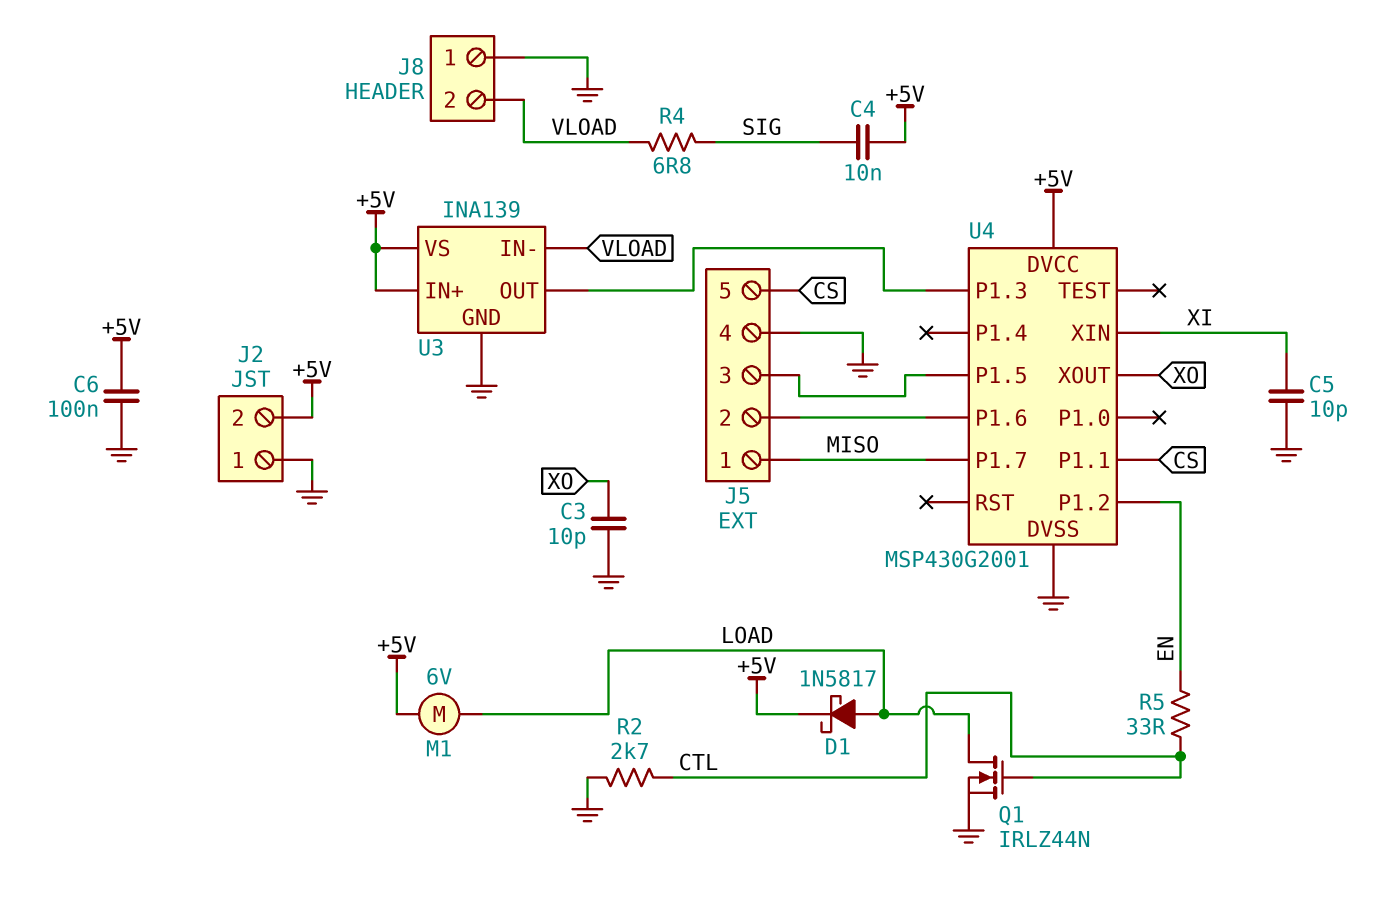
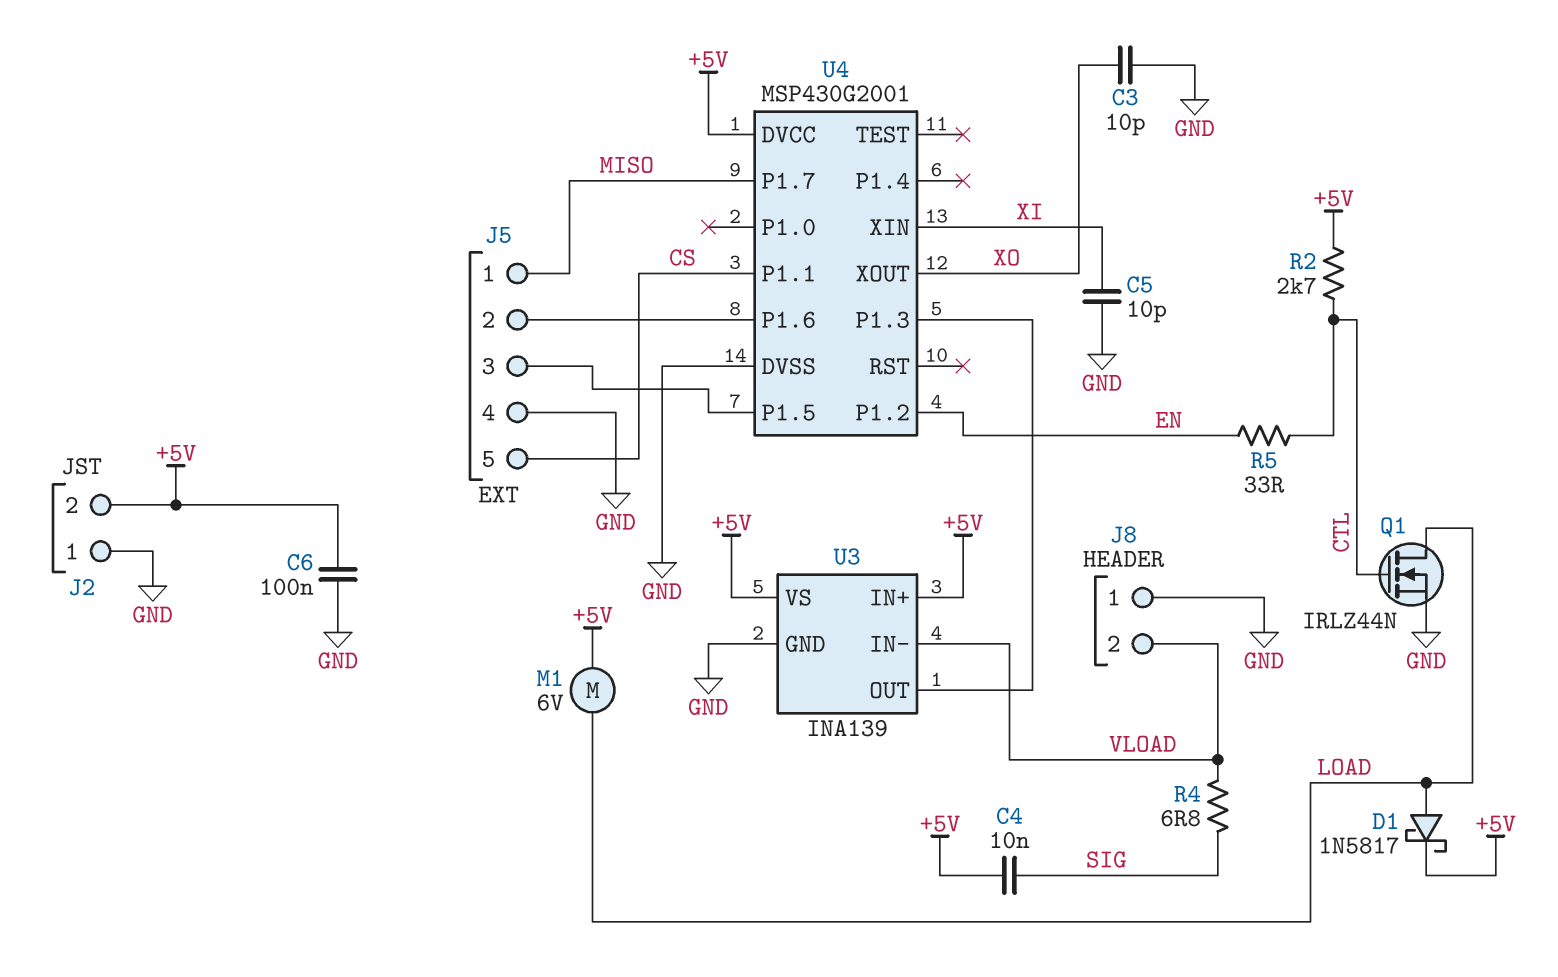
R2: 2.7k (CTL, GND) -> 2.7k (+5V, CTL)

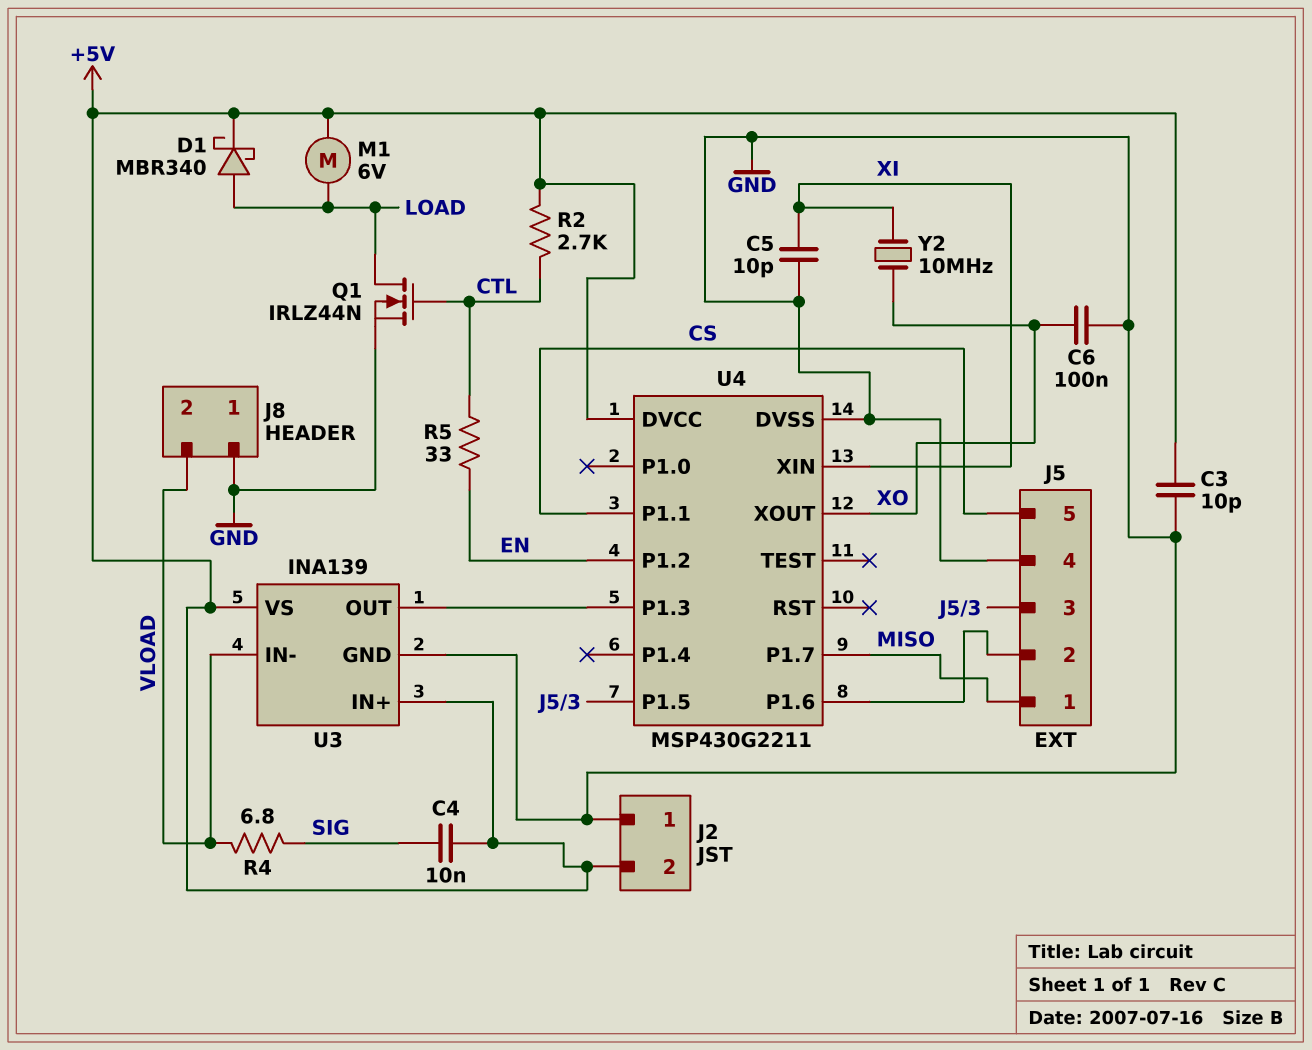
C3: 10pF (GND, XO) -> 10pF (+5V, GND)
C6: 100nF (+5V, GND) -> 100nF (GND, XO)
D1: schottky 1N5817 (A LOAD, K +5V) -> schottky MBR340 (A LOAD, K +5V)
U4: MSP430G2001 -> MSP430G2211
Y2: none -> 10MHz (XI, XO)

